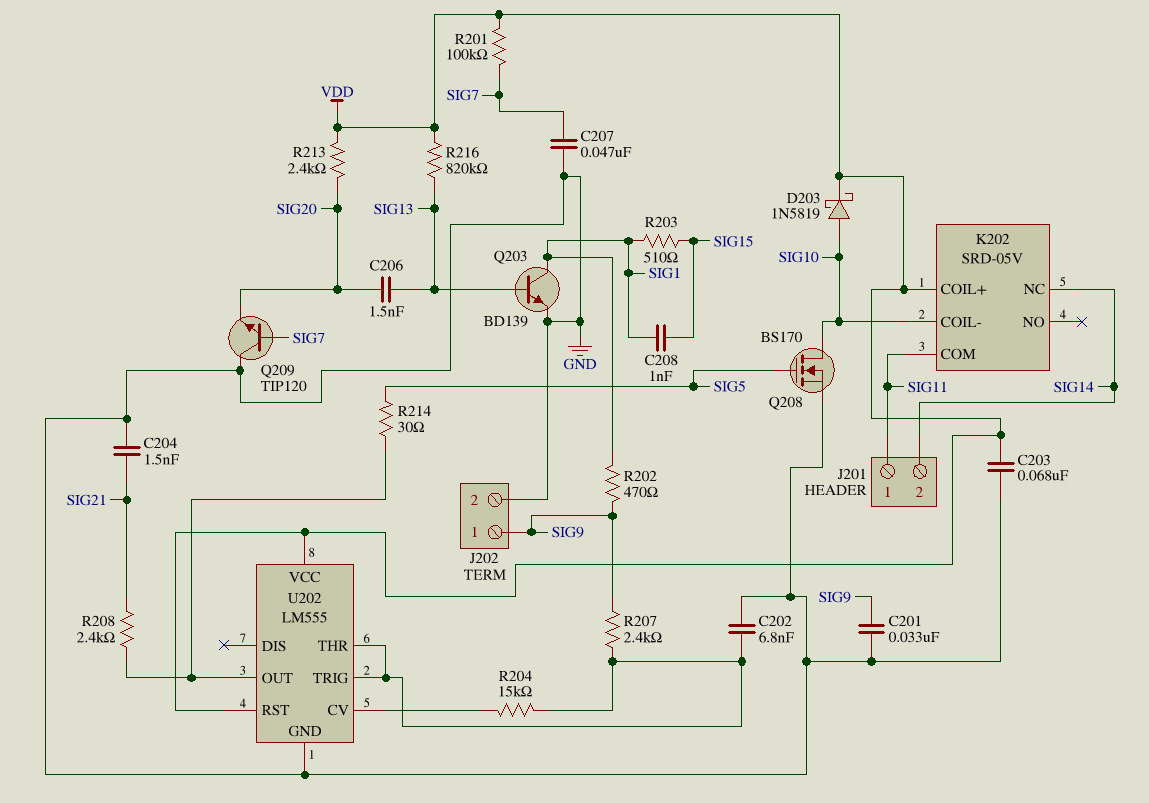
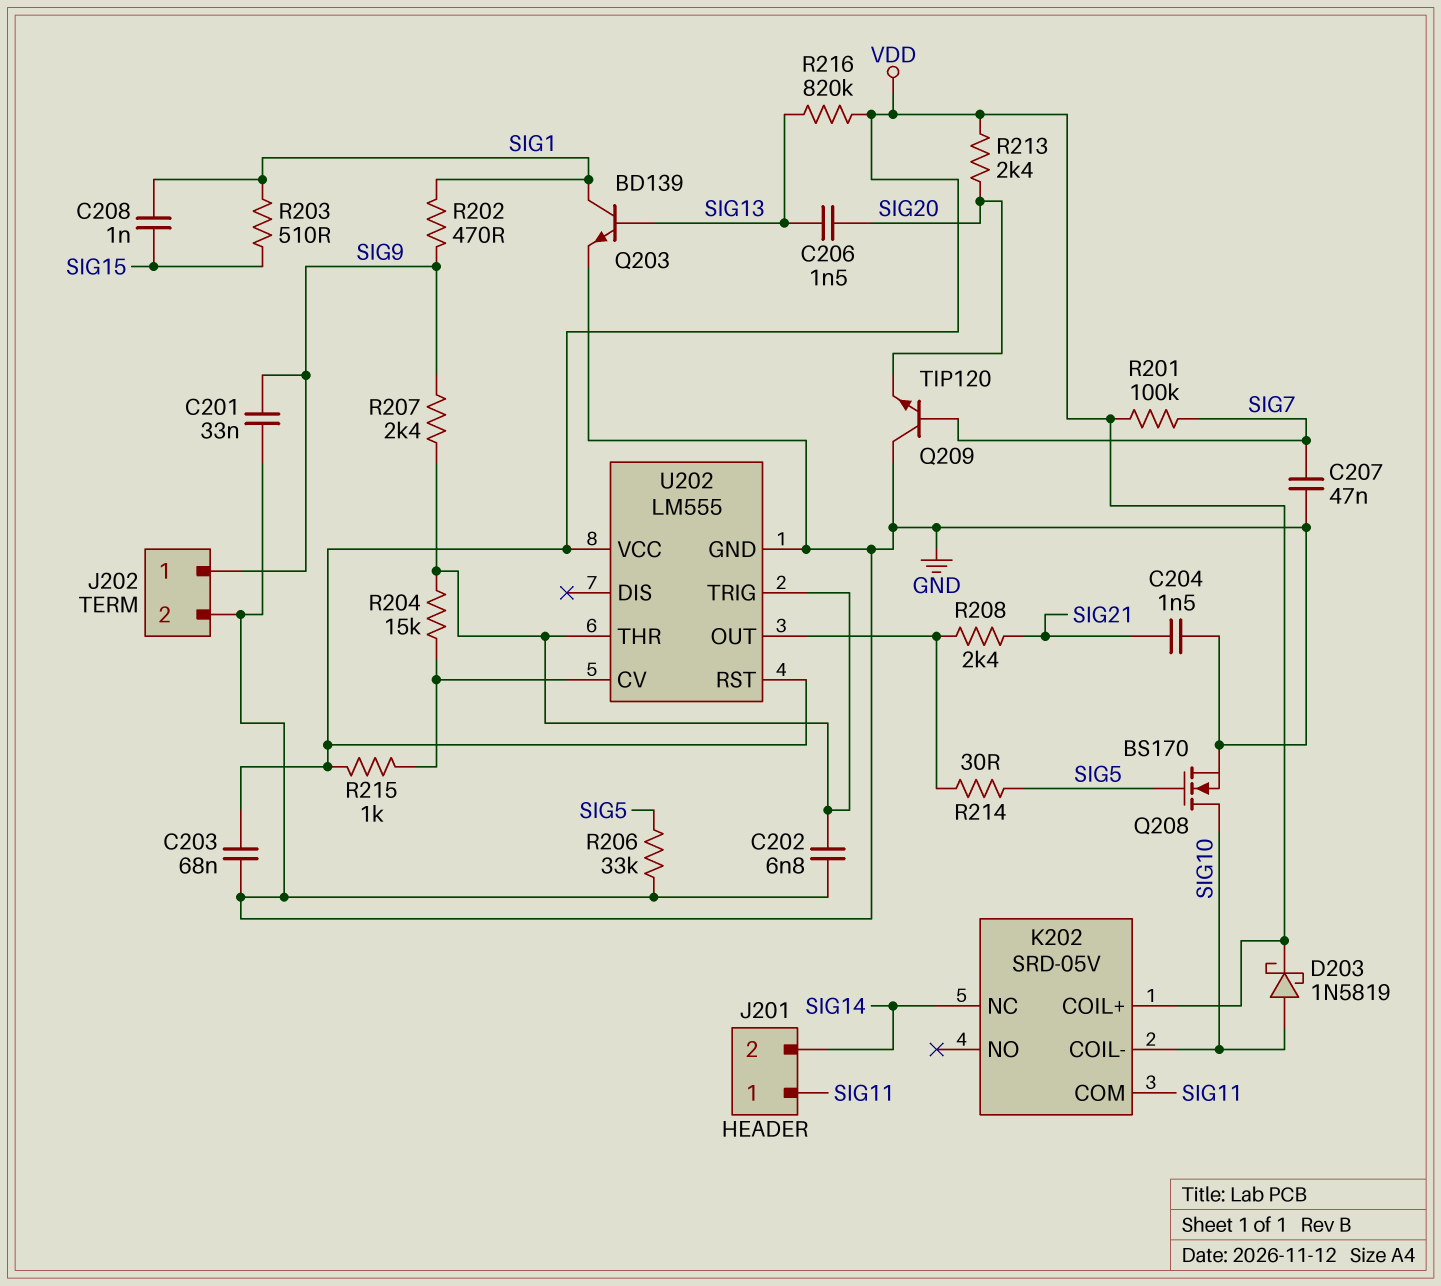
R206: none -> 33k (GND, SIG5)
R215: none -> 1k (U202/CV, VDD)

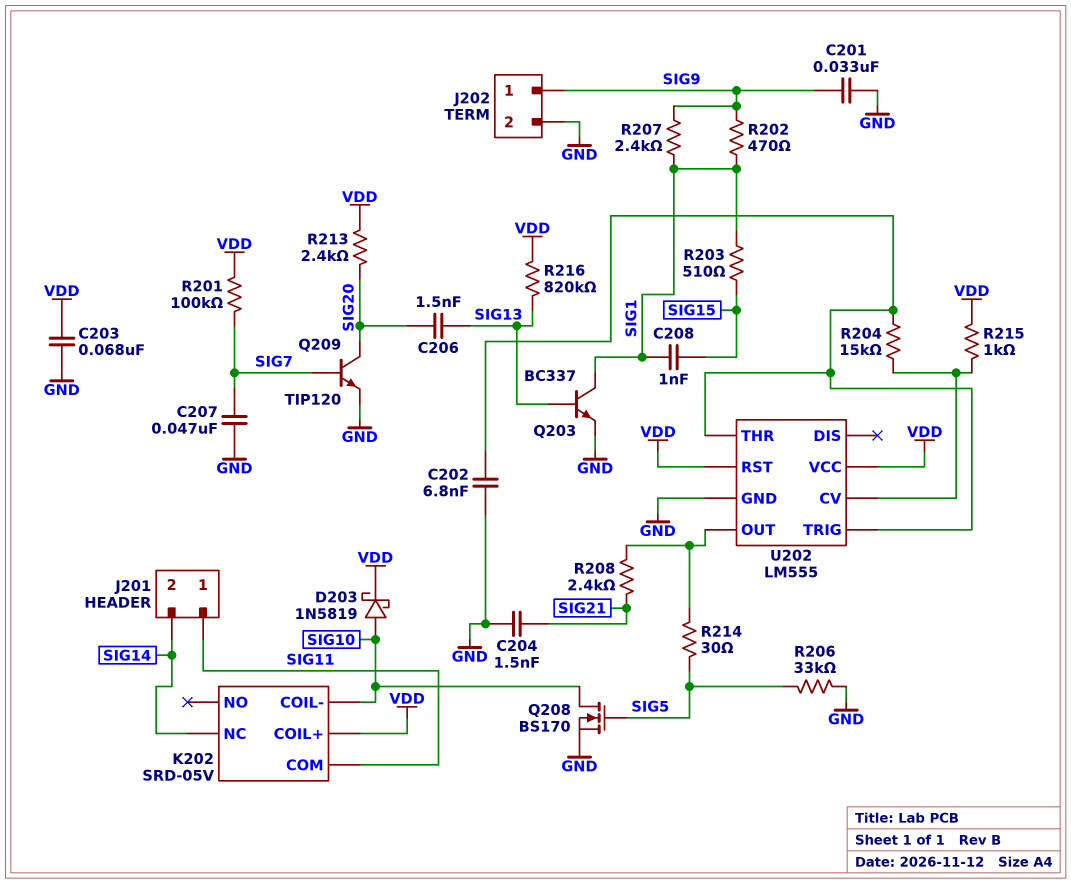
Q203: NPN BD139 (B SIG13, C SIG1, E GND) -> NPN BC337 (B SIG13, C SIG1, E GND)
Q209: NPN TIP120 (B SIG7, C GND, E SIG20) -> NPN TIP120 (B SIG7, C SIG20, E GND)
R207: 2.4k (SIG9, U202/THR) -> 2.4k (SIG1, SIG9)

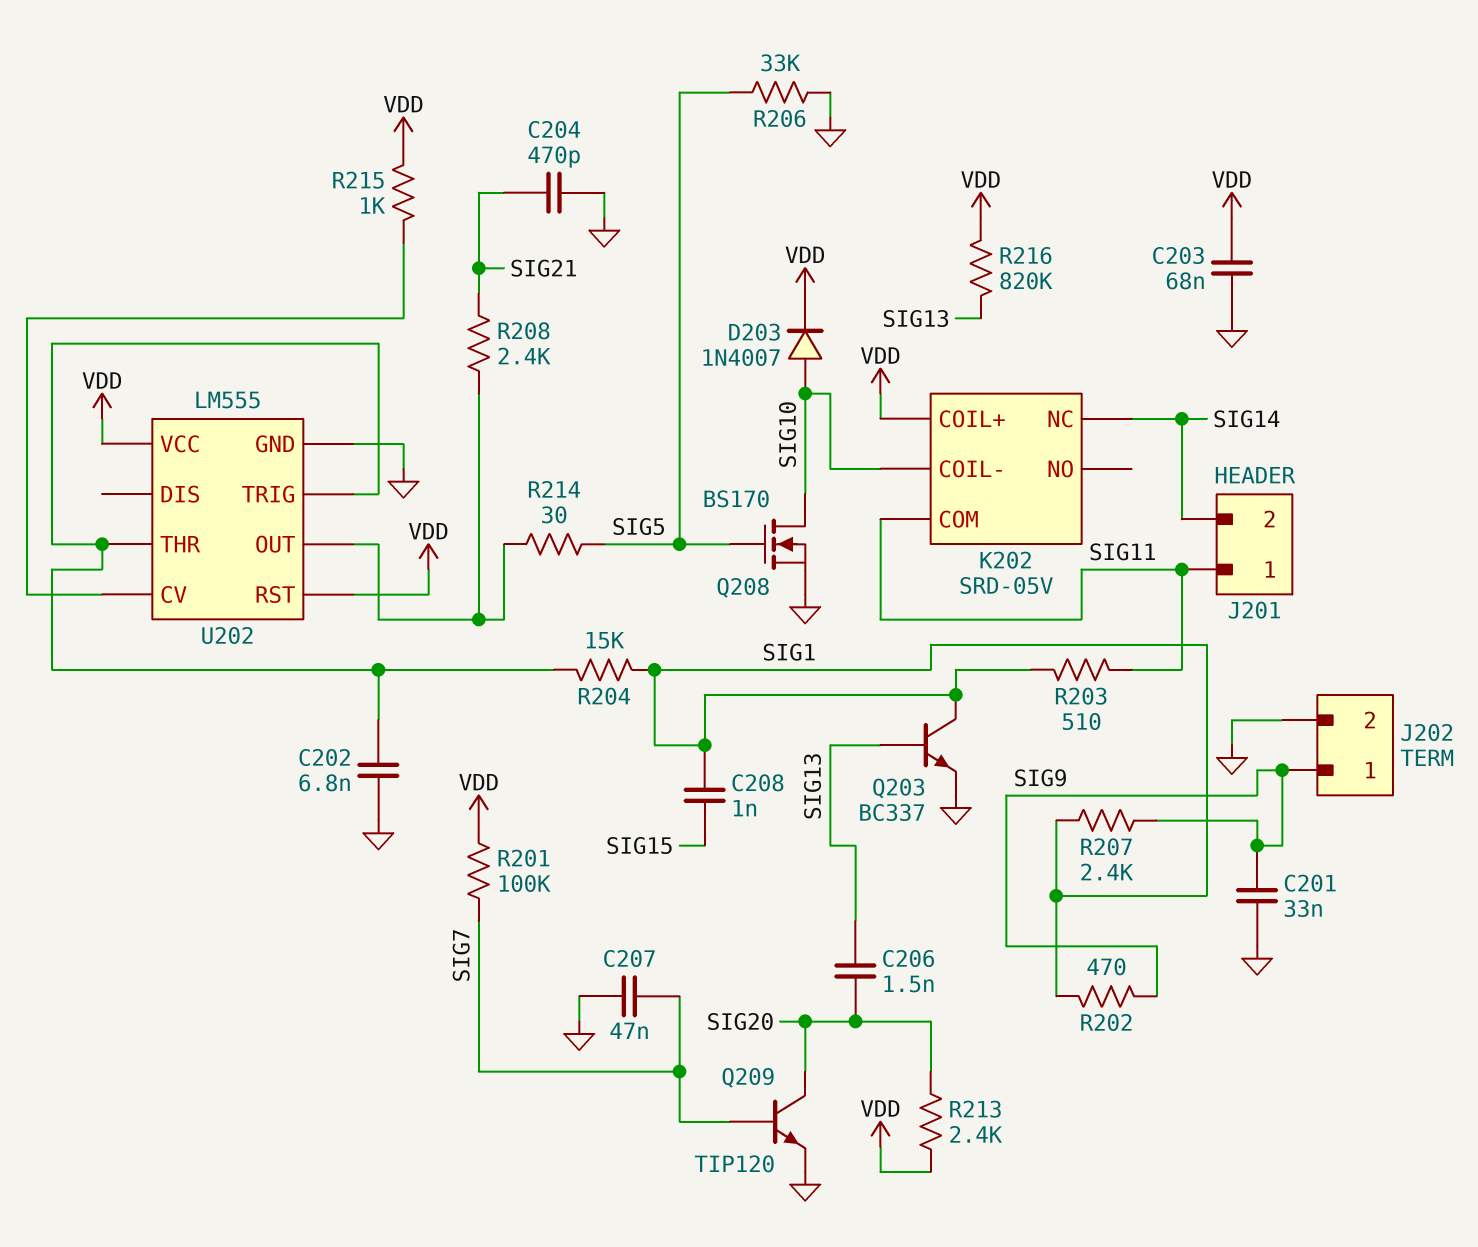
C204: 1.5nF (GND, SIG21) -> 470pF (GND, SIG21)
D203: schottky 1N5819 (A SIG10, K VDD) -> diode 1N4007 (A SIG10, K VDD)
R203: 510 (SIG1, SIG15) -> 510 (SIG1, SIG11)
R204: 15k (U202/CV, U202/THR) -> 15k (SIG1, U202/THR)

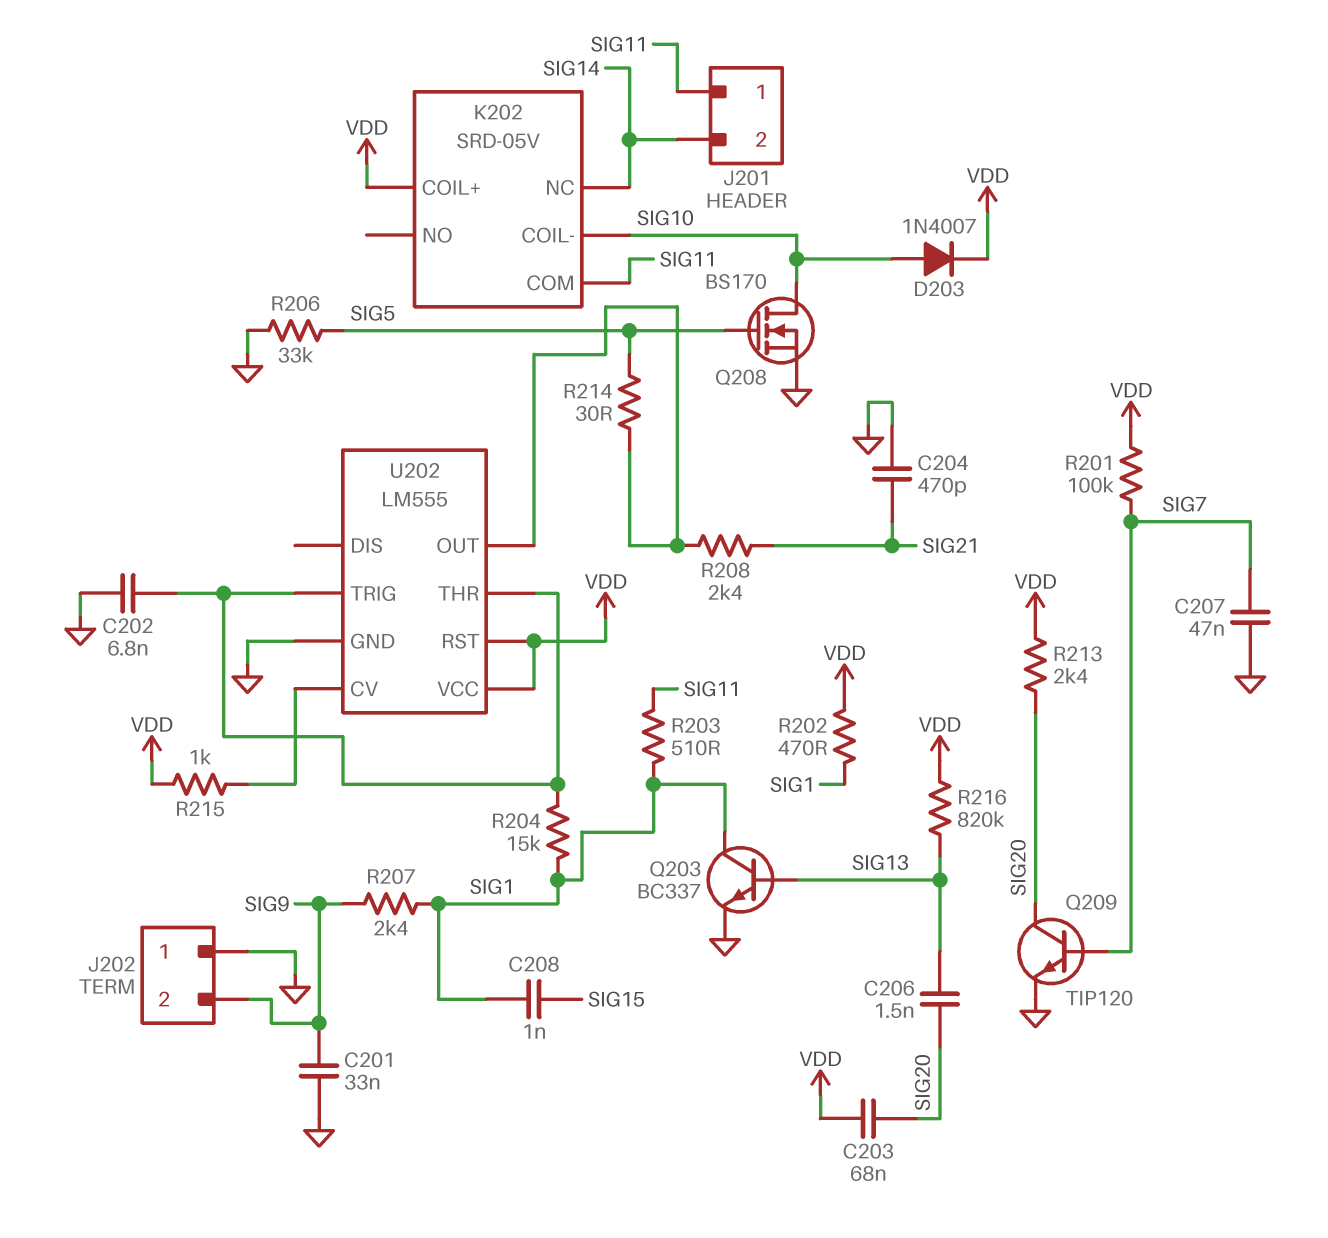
C203: 68nF (GND, VDD) -> 68nF (SIG20, VDD)
J202 pin 1: SIG9 -> GND
J202 pin 2: GND -> SIG9
R202: 470 (SIG1, SIG9) -> 470 (SIG1, VDD)

